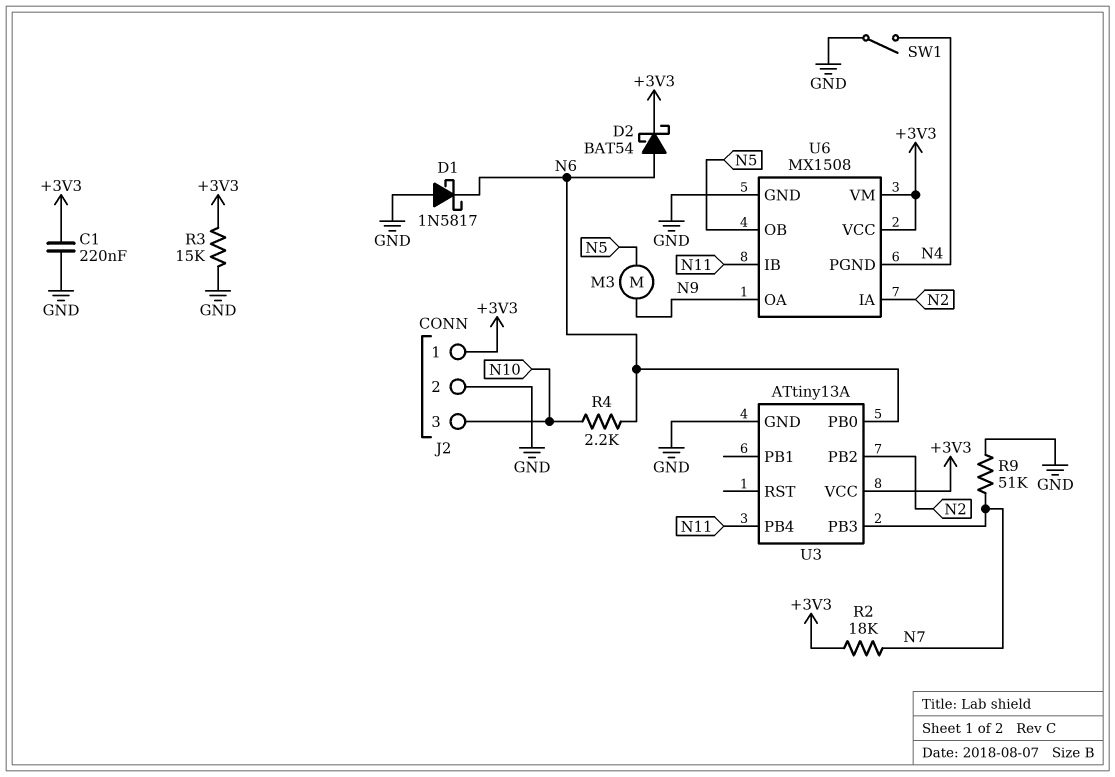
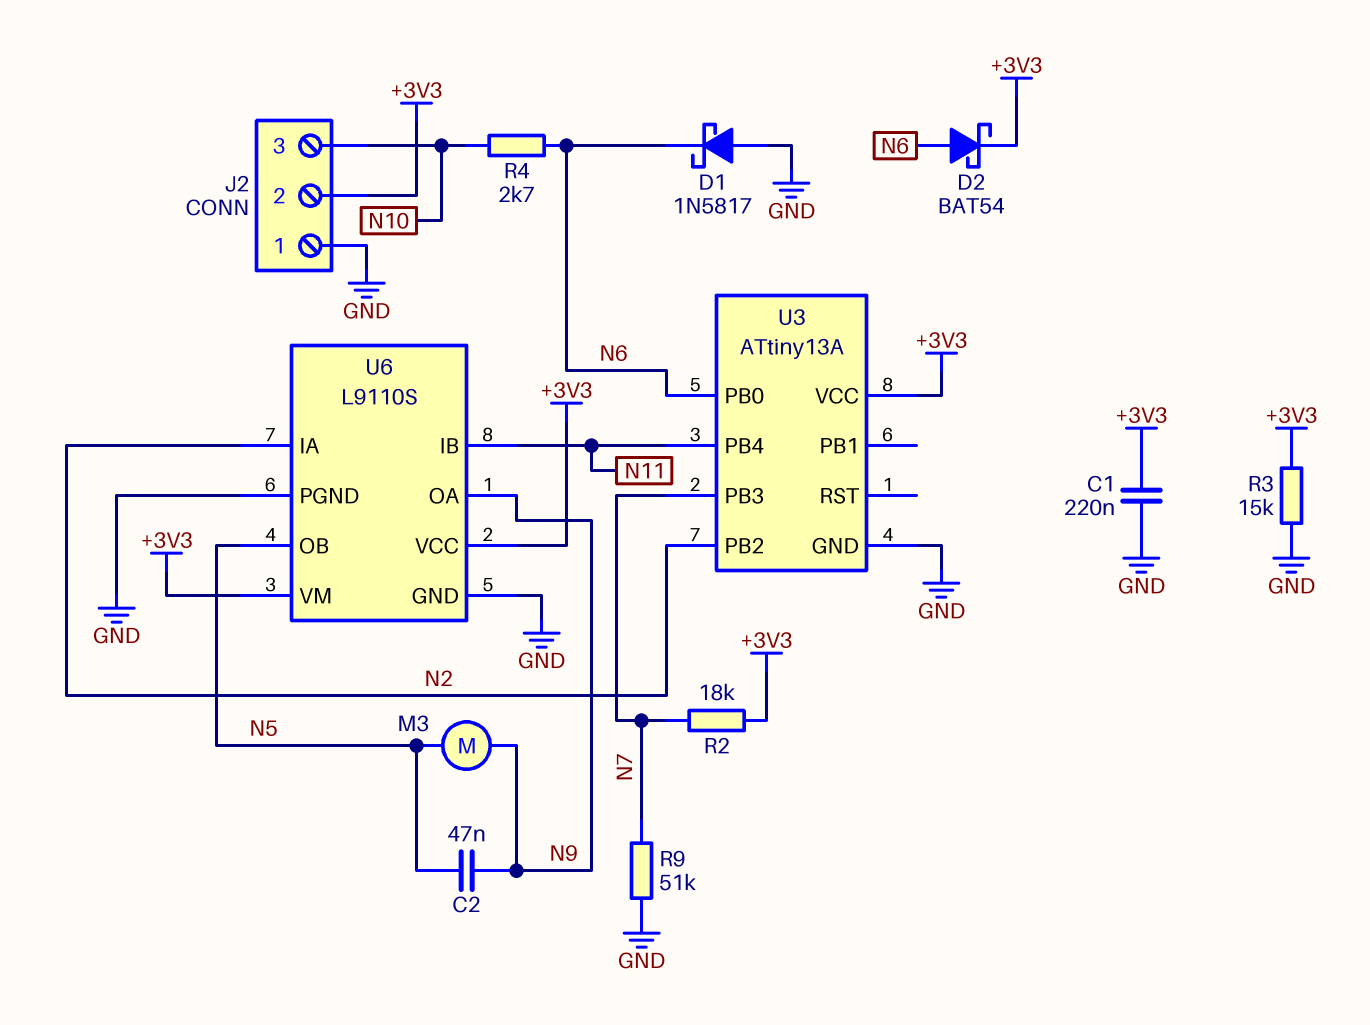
C2: none -> 47nF (N5, N9)
J2 pin 1: +3V3 -> GND
J2 pin 2: GND -> +3V3
R4: 2.2k (N6, N10) -> 2.7k (N6, N10)
SW1: switch (GND, N4) -> none
U6: MX1508 -> L9110S
U6 pin PGND: N4 -> GND

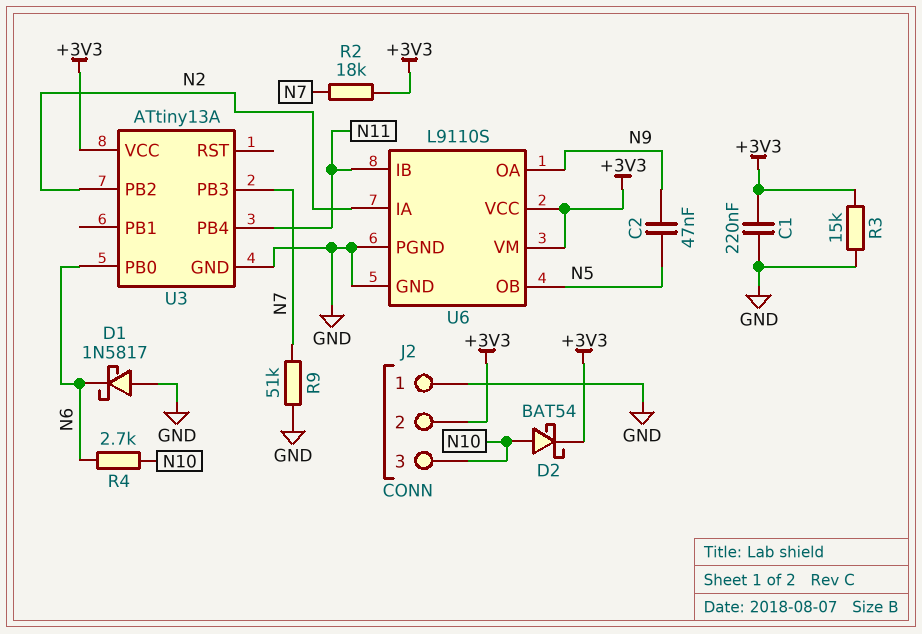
D2: schottky BAT54 (A N6, K +3V3) -> schottky BAT54 (A N10, K +3V3)
M3: motor (N5, N9) -> none

